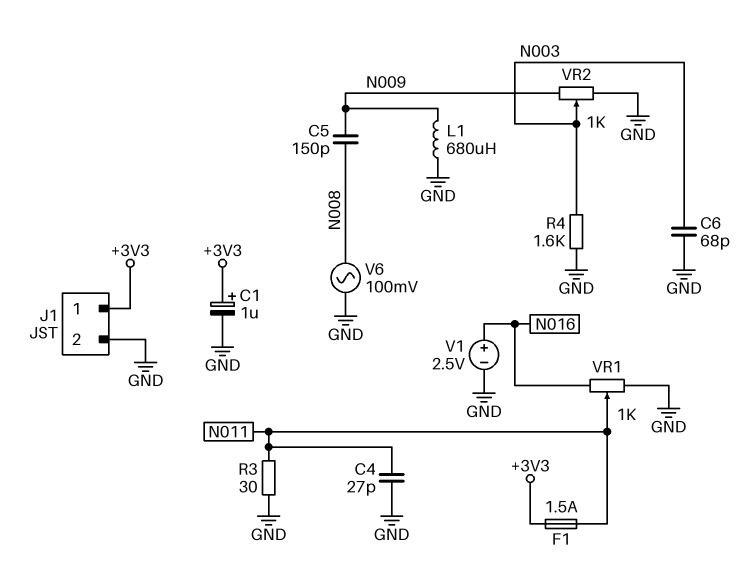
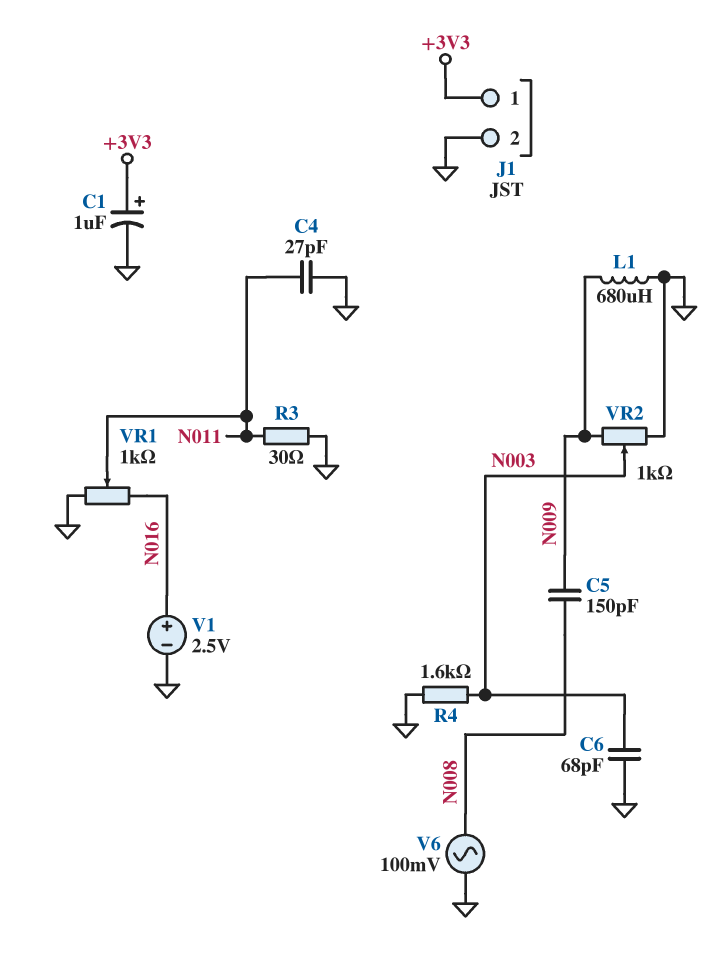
F1: 1.5A (+3V3, N011) -> none

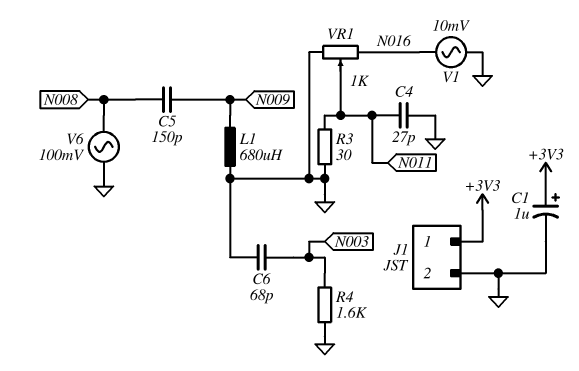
V1: 2.5V (plus N016, minus GND) -> AC 10mV (GND, N016)
VR2: 1k (GND, N009, wiper N003) -> none

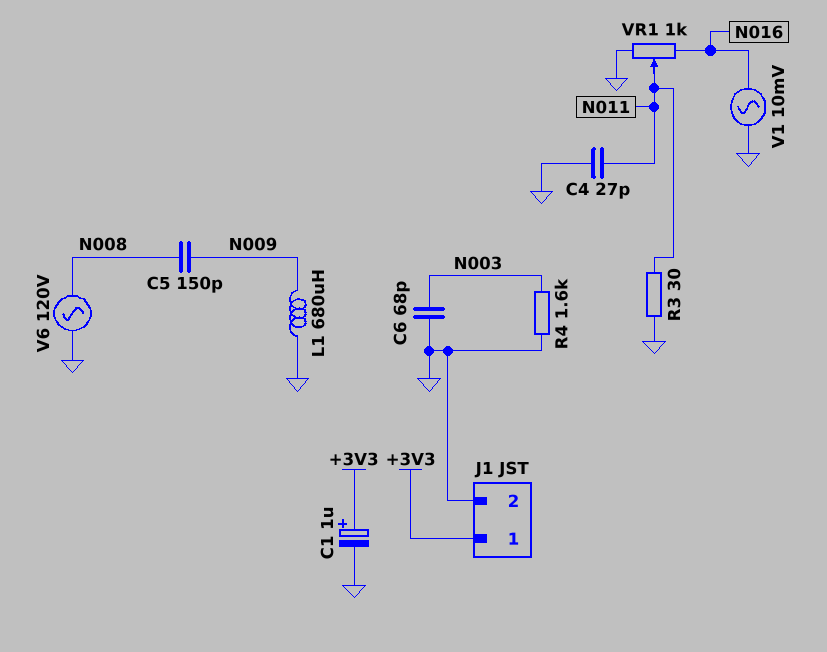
V6: AC 100mV (GND, N008) -> AC 120V (GND, N008)

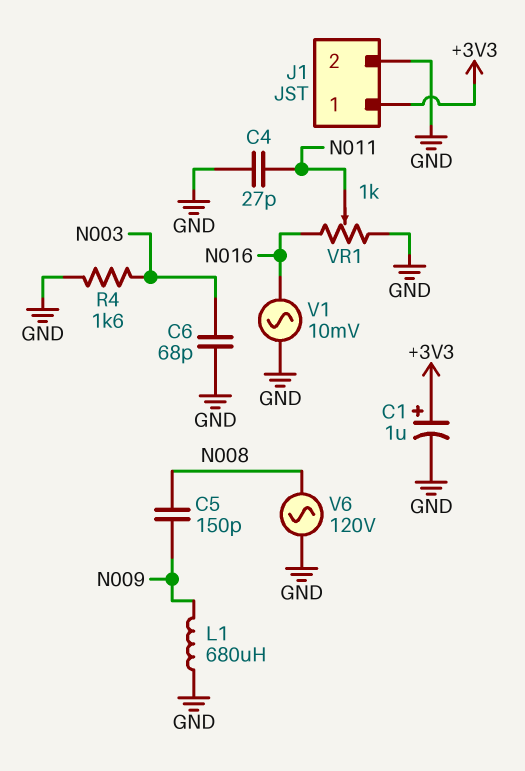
R3: 30 (GND, N011) -> none

